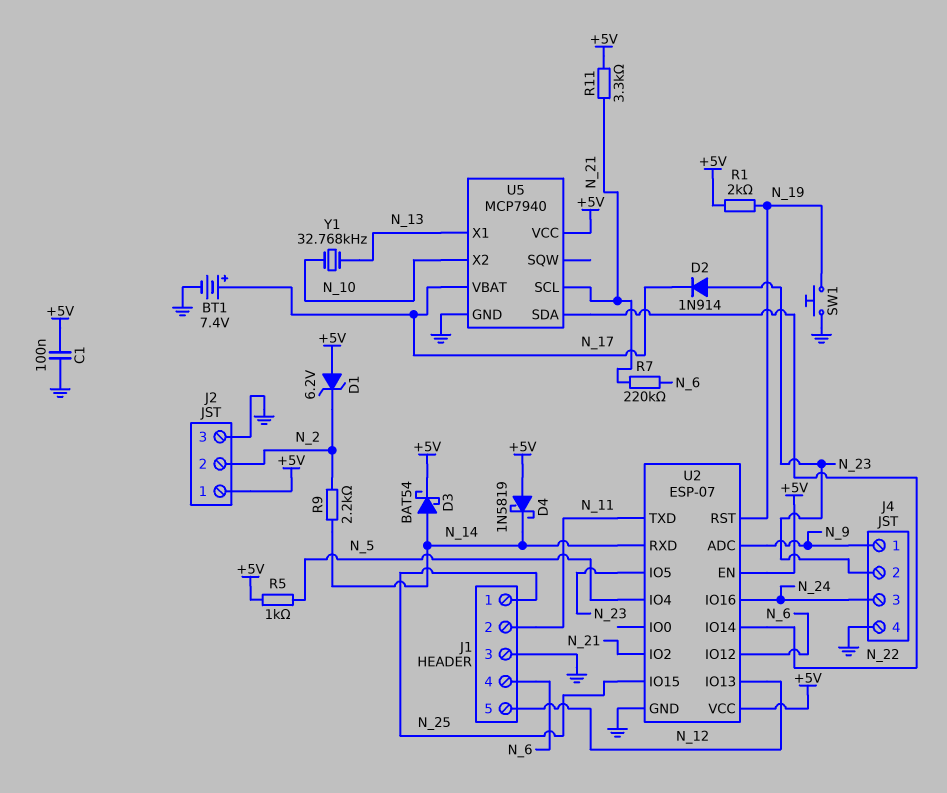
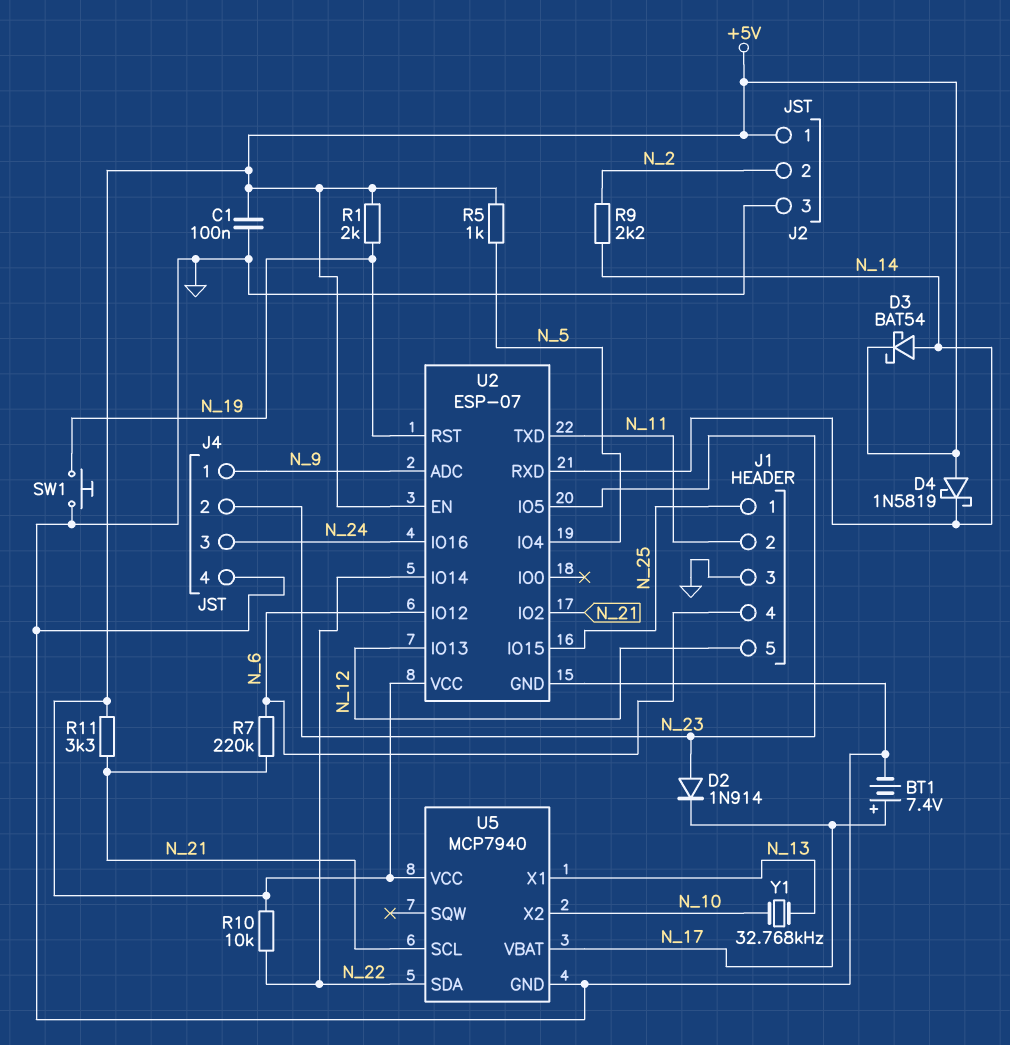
D1: zener 6.2V (A +5V, K N_2) -> none
R10: none -> 10k (+5V, N_22)

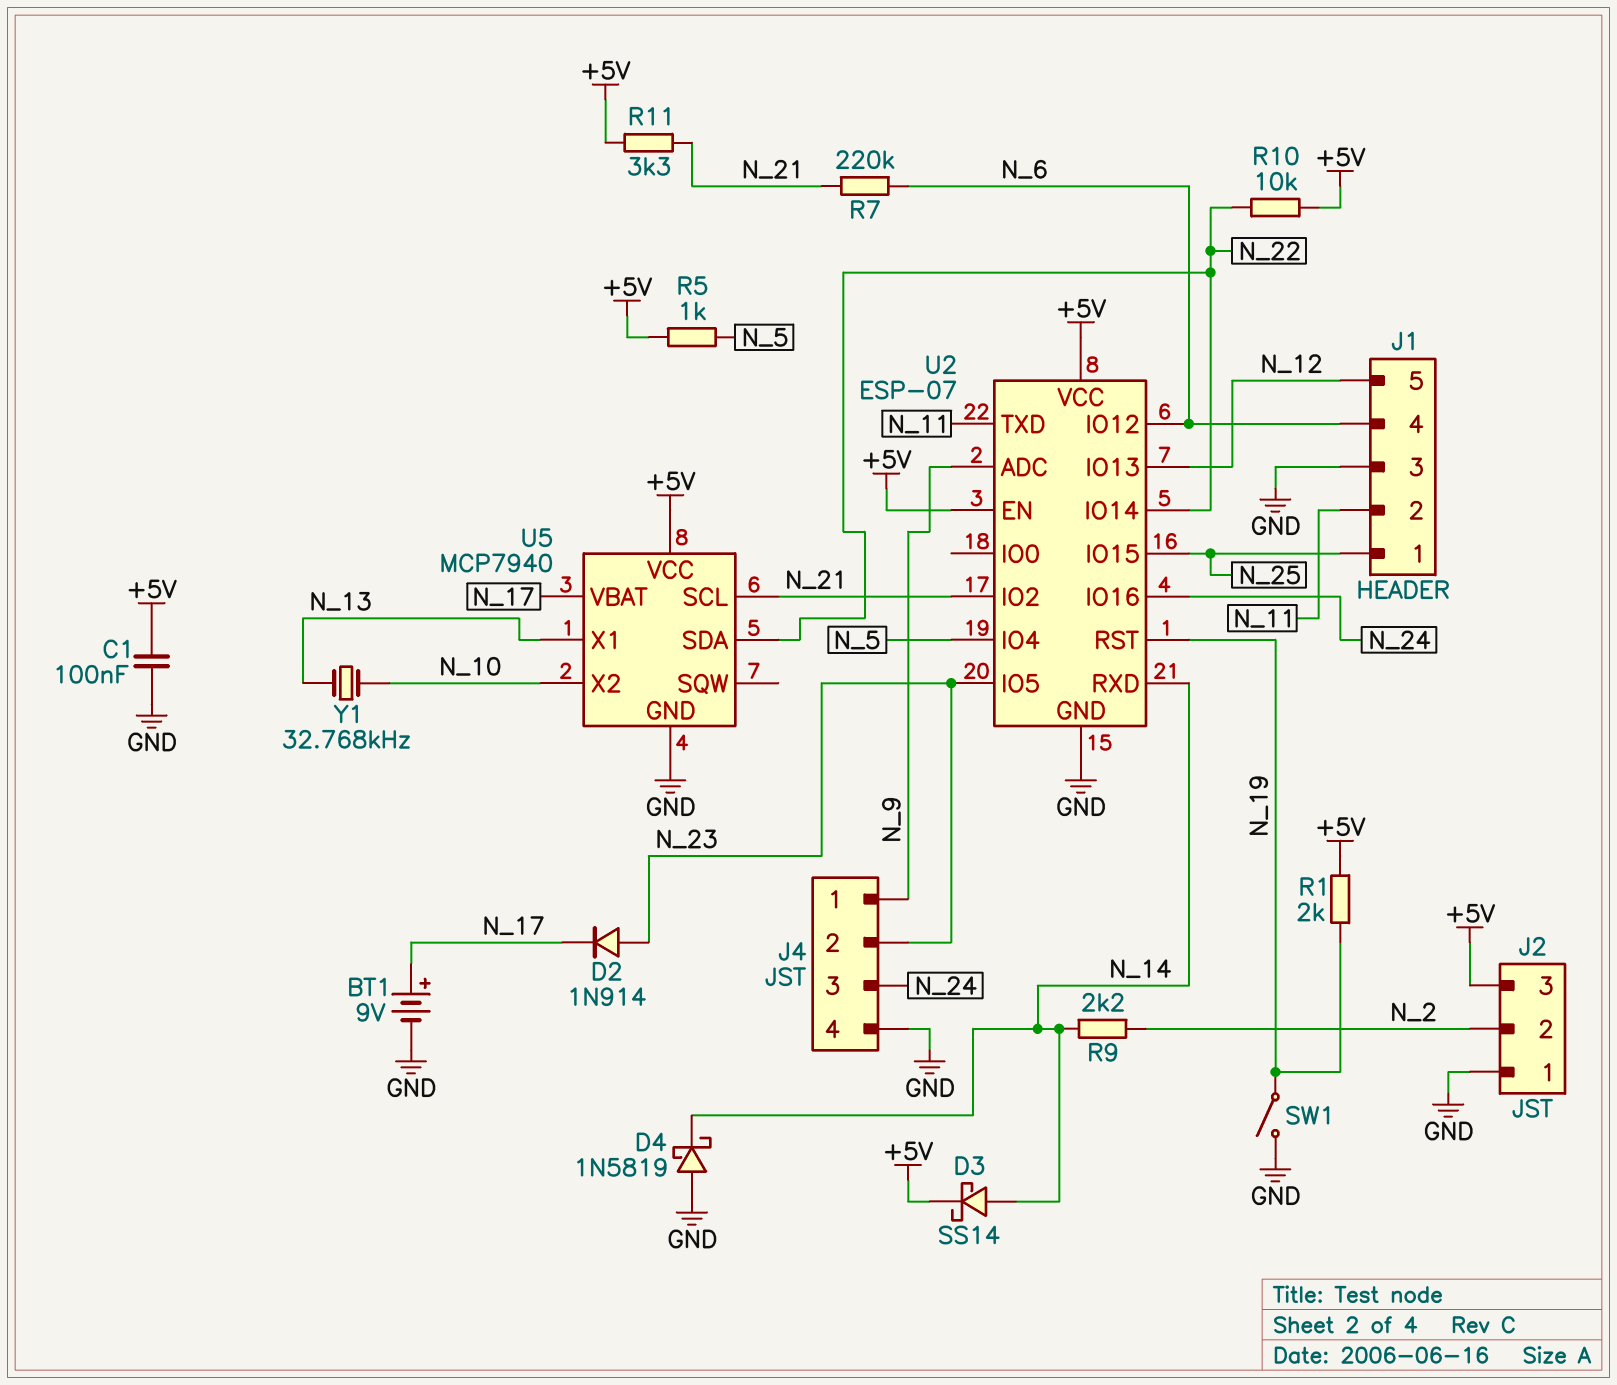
BT1: 7.4V (plus N_17, minus GND) -> 9V (plus N_17, minus GND)
D3: schottky BAT54 (A N_14, K +5V) -> schottky SS14 (A N_14, K +5V)
D4: schottky 1N5819 (A +5V, K N_14) -> schottky 1N5819 (A GND, K N_14)
J2 pin 1: +5V -> GND
J2 pin 3: GND -> +5V
SW1: button (GND, N_19) -> switch (GND, N_19)

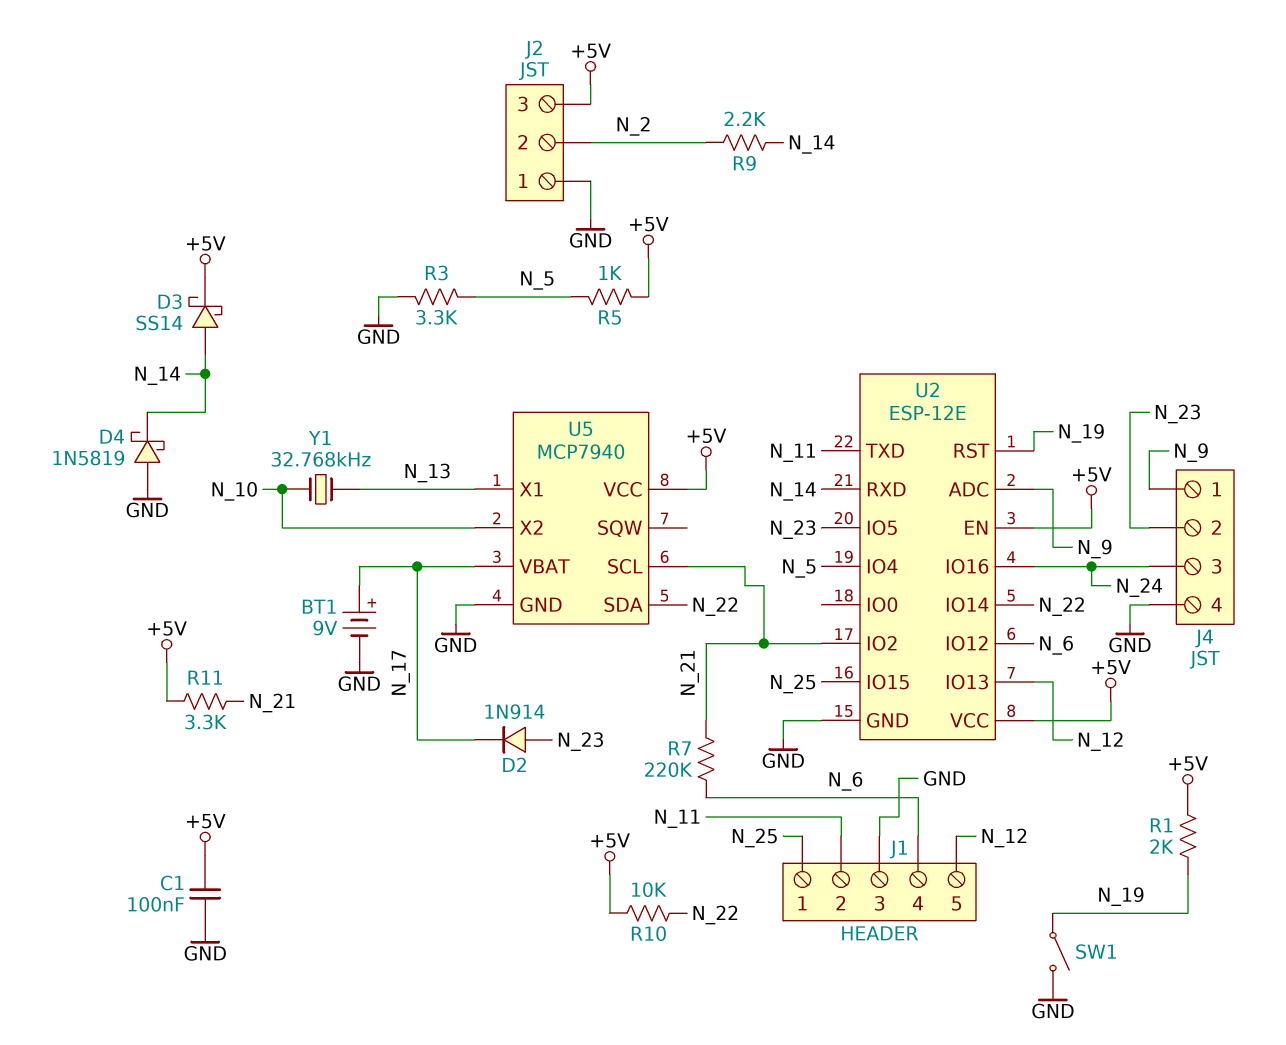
R3: none -> 3.3k (GND, N_5)
U2: ESP-07 -> ESP-12E

